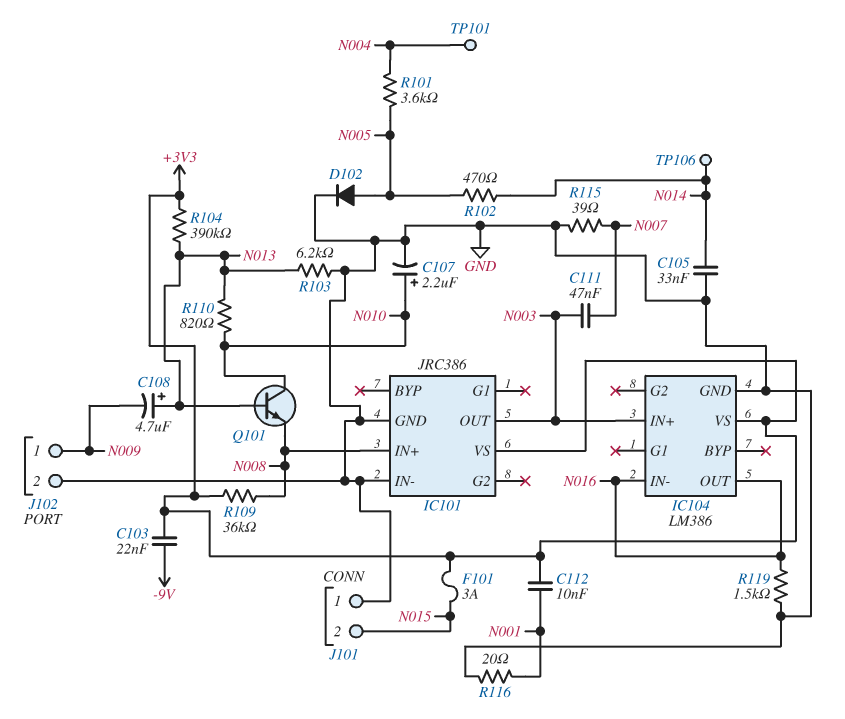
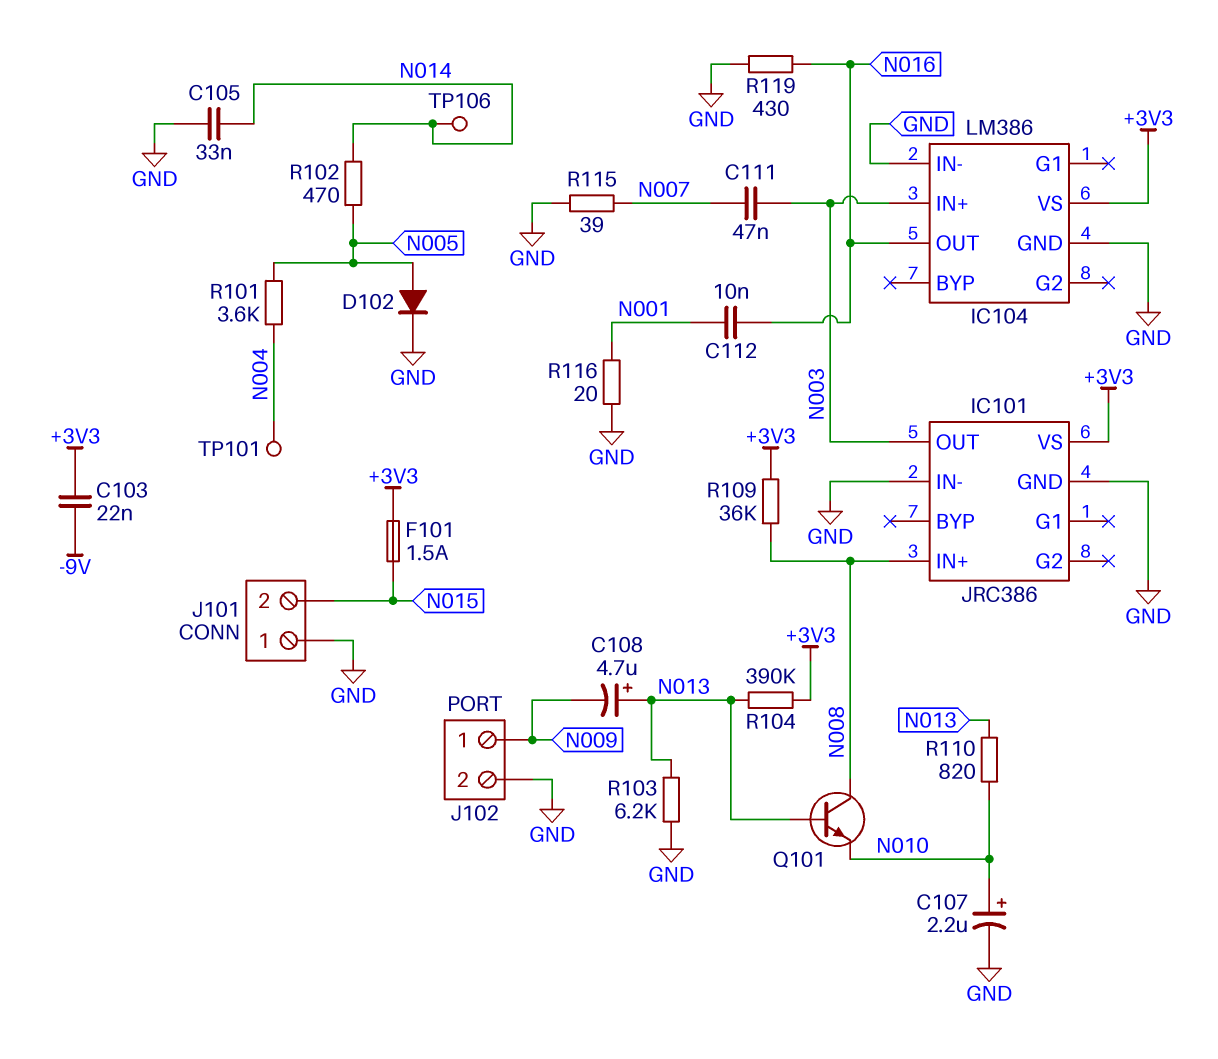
C112: 10nF (+3V3, N001) -> 10nF (N001, N016)
F101: 3A (+3V3, N015) -> 1.5A (+3V3, N015)
IC104 pin IN-: N016 -> GND
Q101: NPN (B N013, C N010, E N008) -> NPN (B N013, C N008, E N010)
R119: 1.5k (GND, N016) -> 430 (GND, N016)

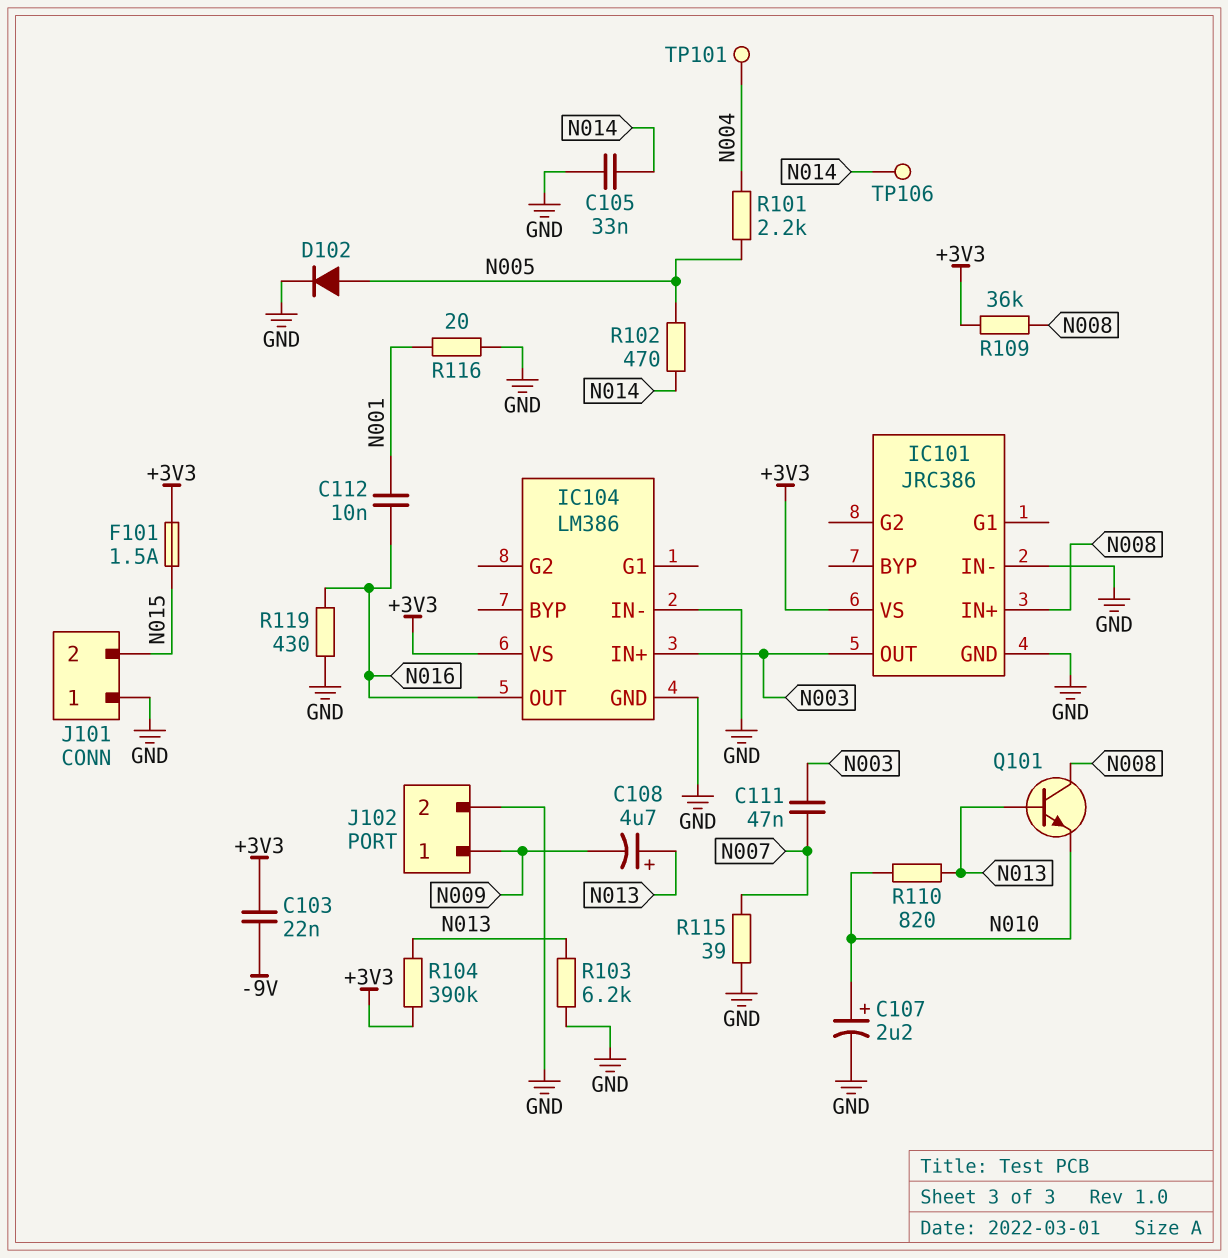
R101: 3.6k (N004, N005) -> 2.2k (N004, N005)

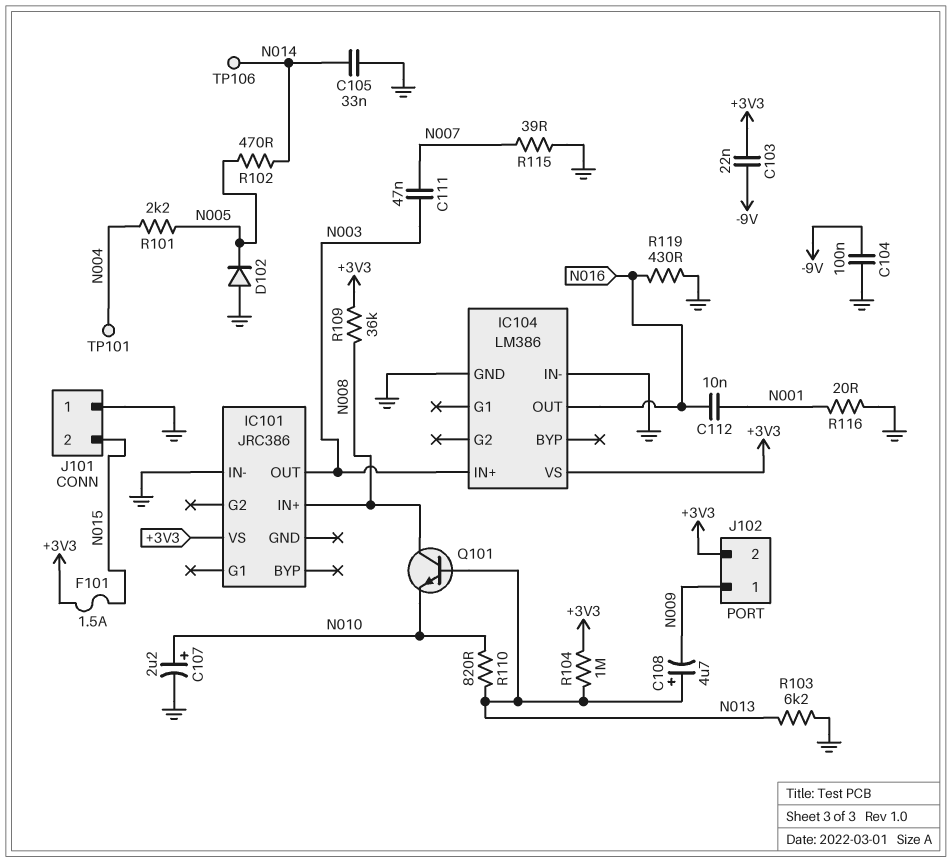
C104: none -> 100nF (-9V, GND)
D102: diode (A N005, K GND) -> diode (A GND, K N005)
IC101 pin GND: GND -> none
J102 pin 2: GND -> +3V3
R104: 390k (+3V3, N013) -> 1M (+3V3, N013)

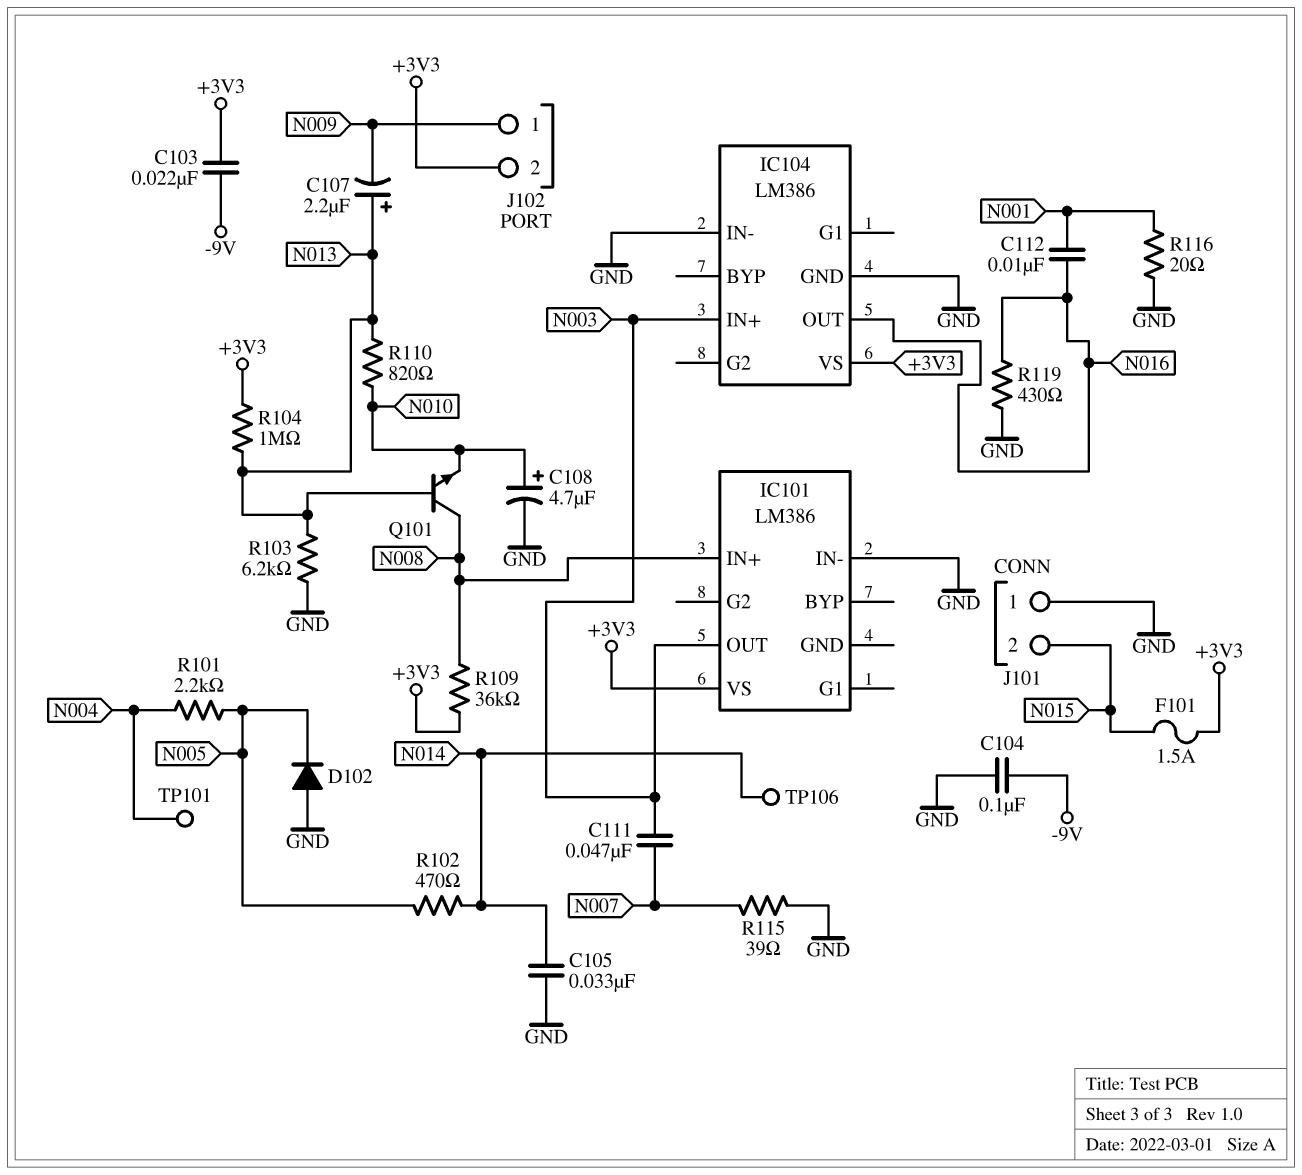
C107: 2.2uF (plus N010, minus GND) -> 2.2uF (plus N013, minus N009)
C108: 4.7uF (plus N013, minus N009) -> 4.7uF (plus N010, minus GND)
IC101: JRC386 -> LM386

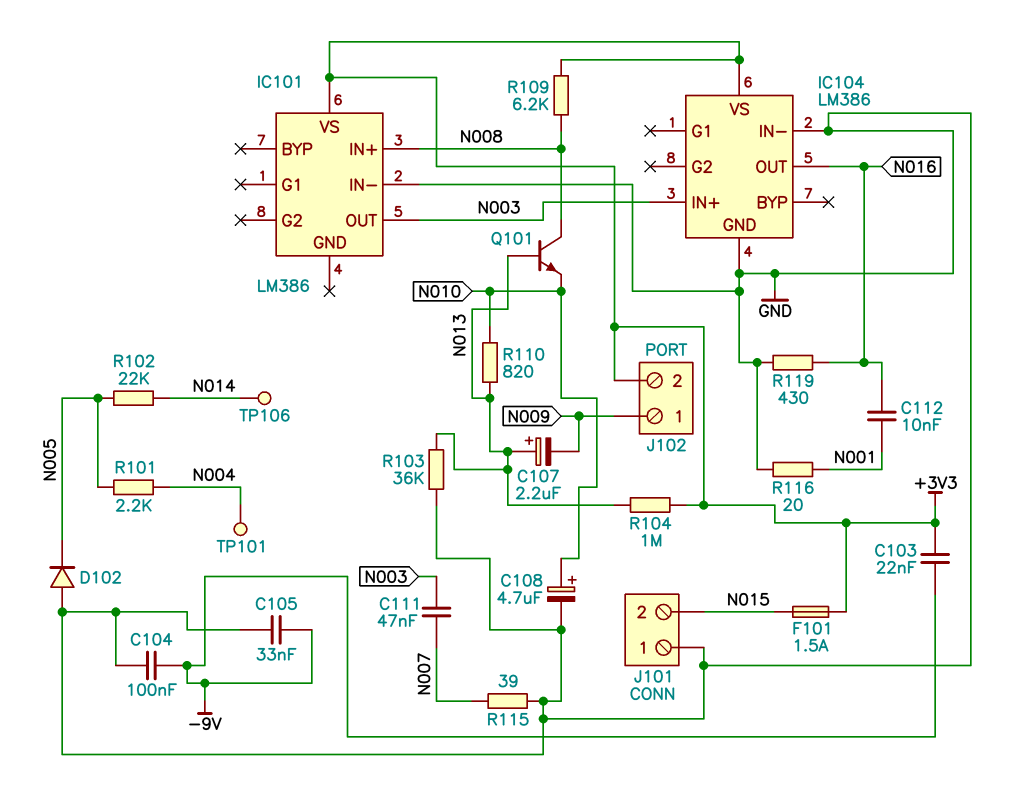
C105: 33nF (GND, N014) -> 33nF (-9V, GND)
R102: 470 (N005, N014) -> 22k (N005, N014)
R103: 6.2k (GND, N013) -> 36k (GND, N013)
R109: 36k (+3V3, N008) -> 6.2k (+3V3, N008)

